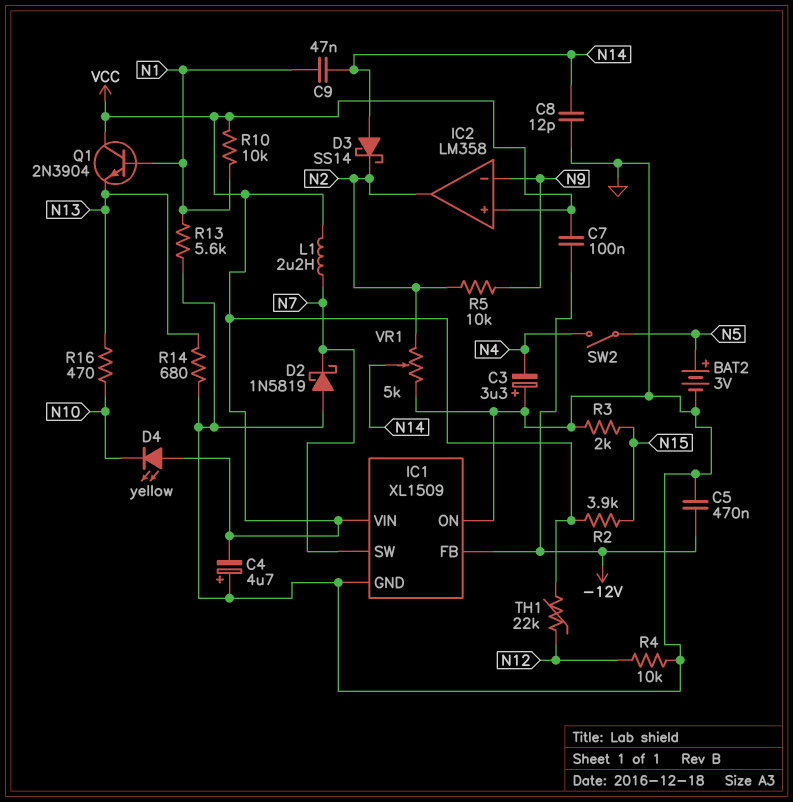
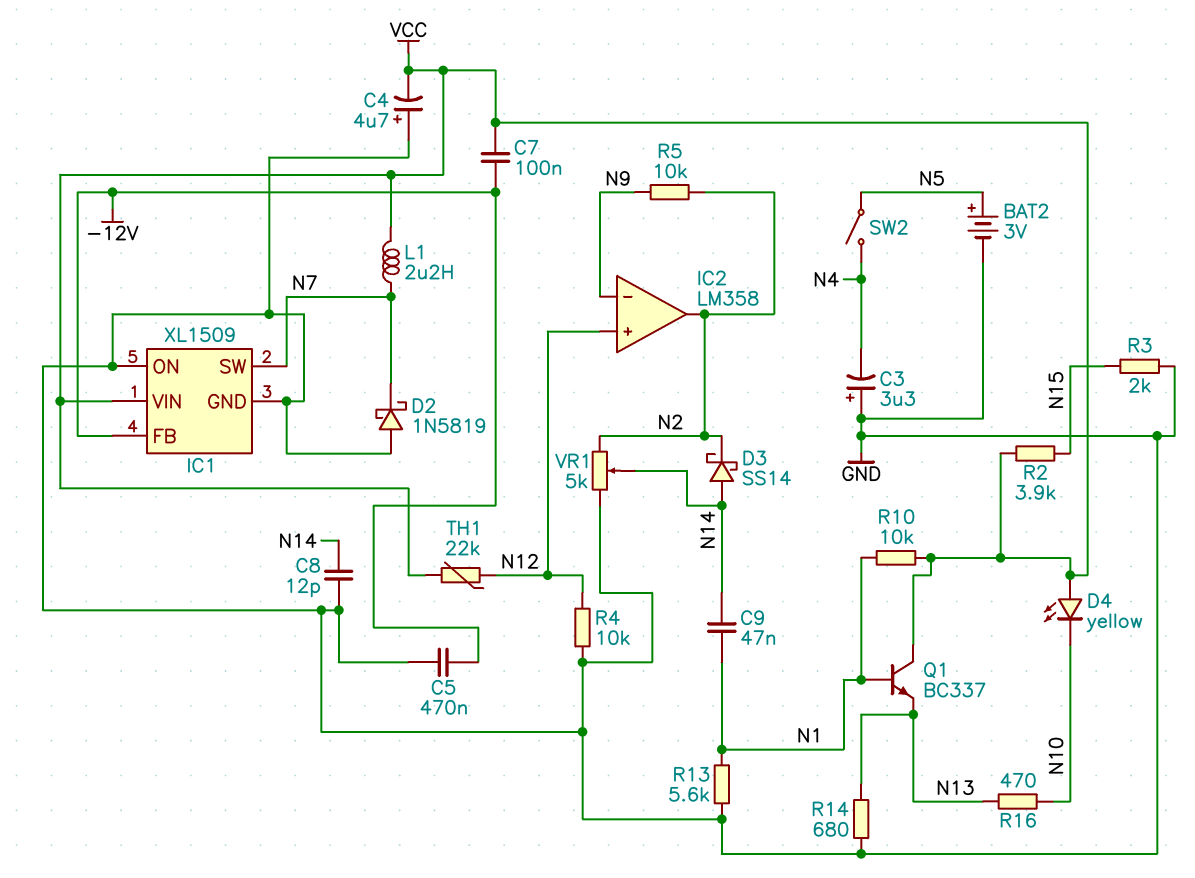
IC2 pin in+: VCC -> N12
Q1: NPN 2N3904 (B N1, C VCC, E N13) -> NPN BC337 (B N1, C VCC, E N13)

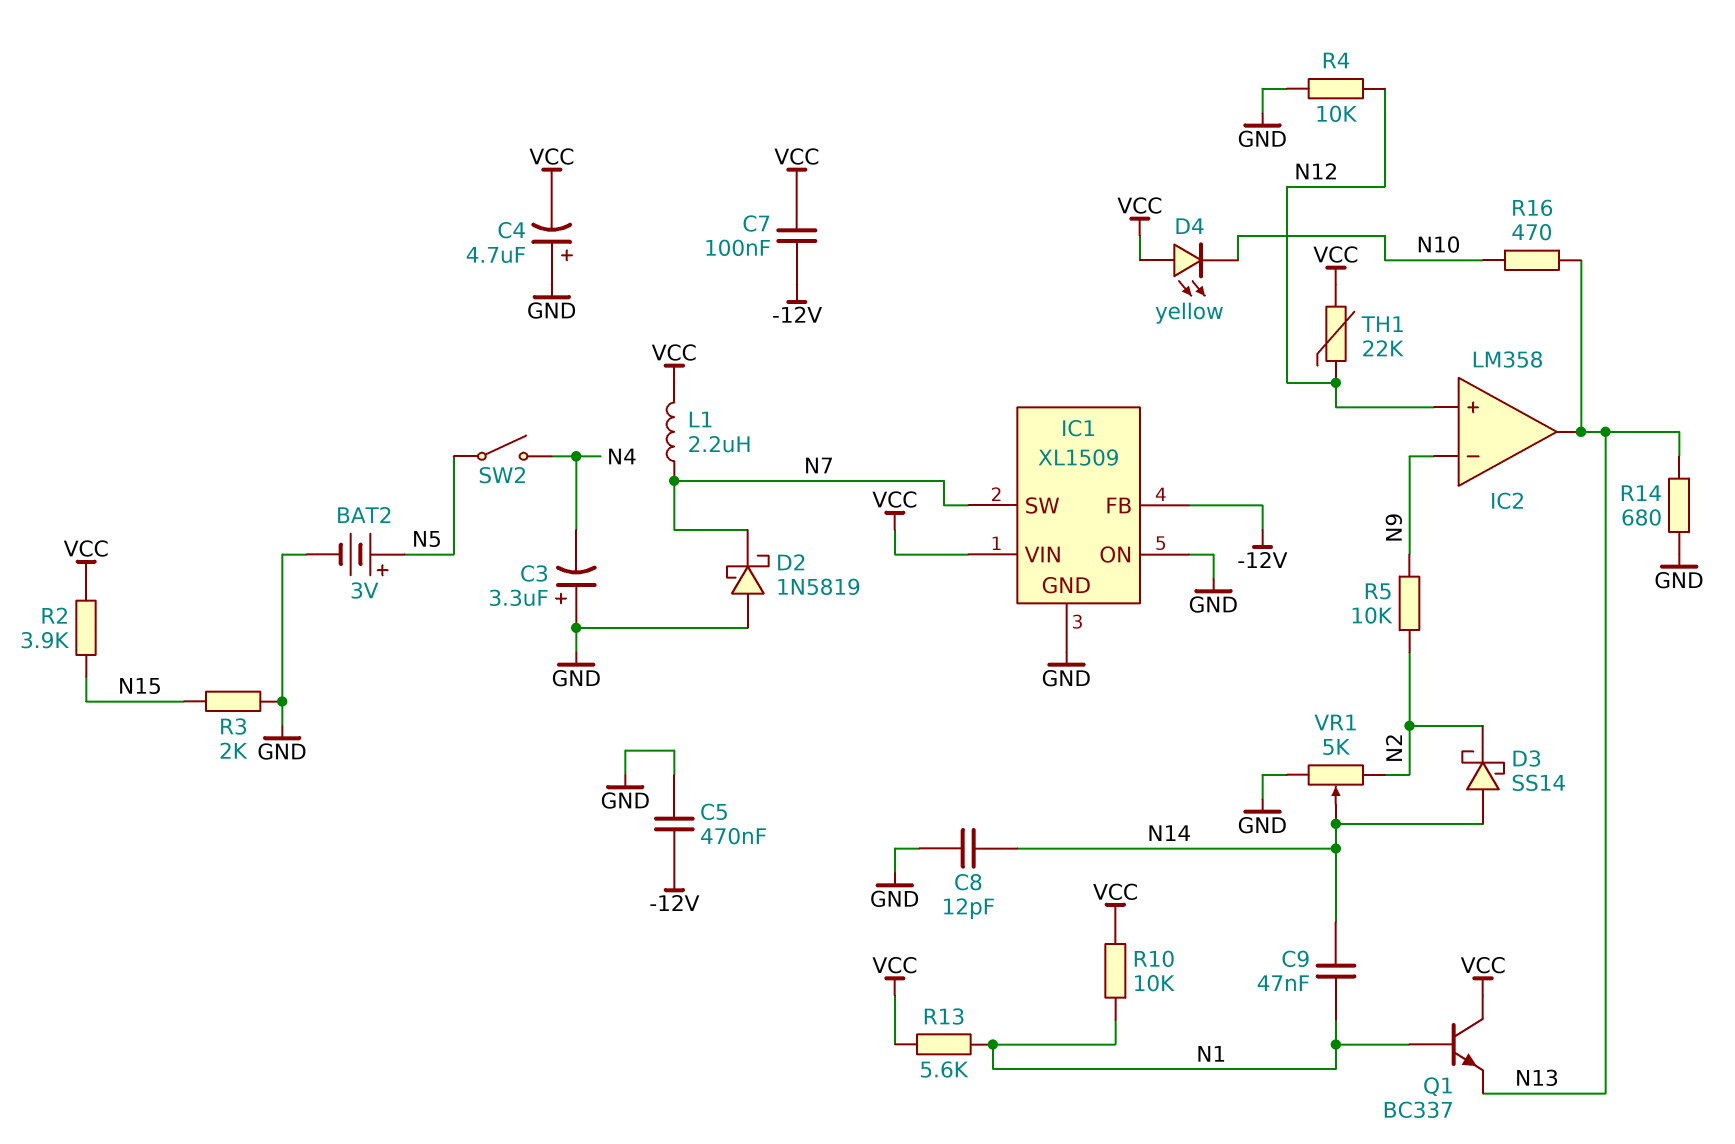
IC2 pin out: N2 -> N13
R13: 5.6k (GND, N1) -> 5.6k (N1, VCC)

